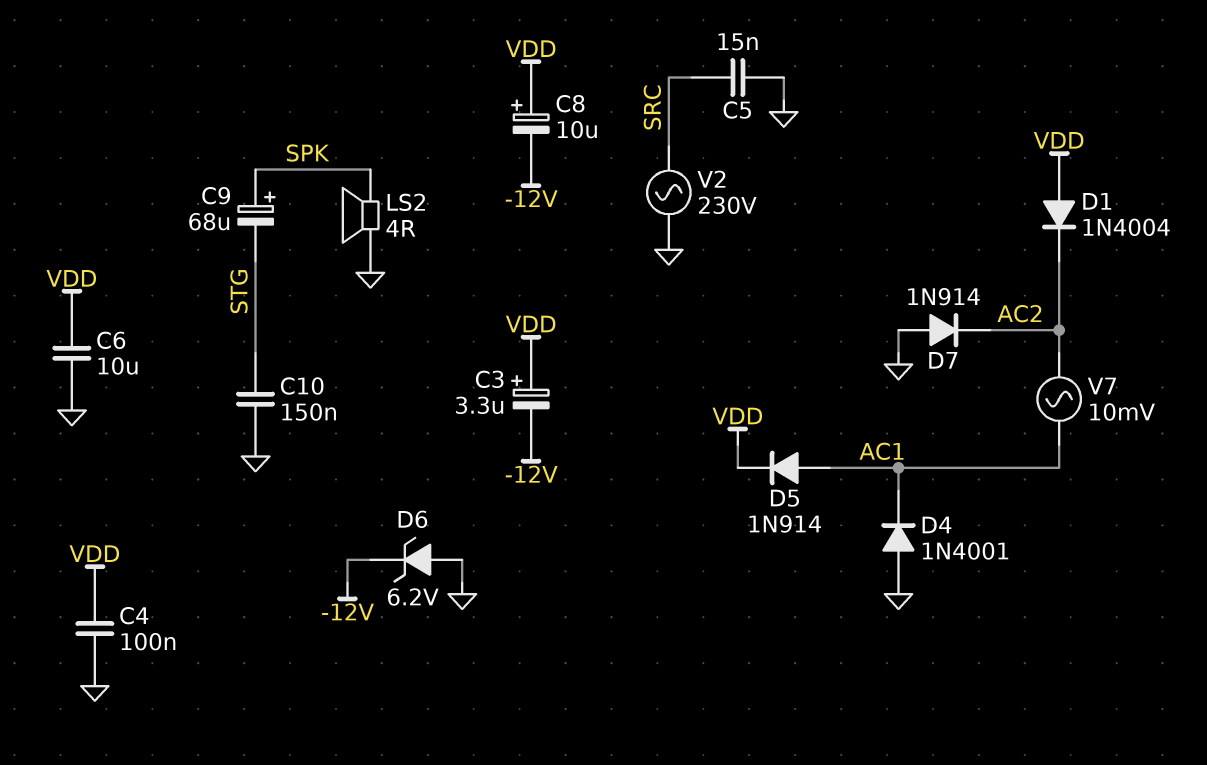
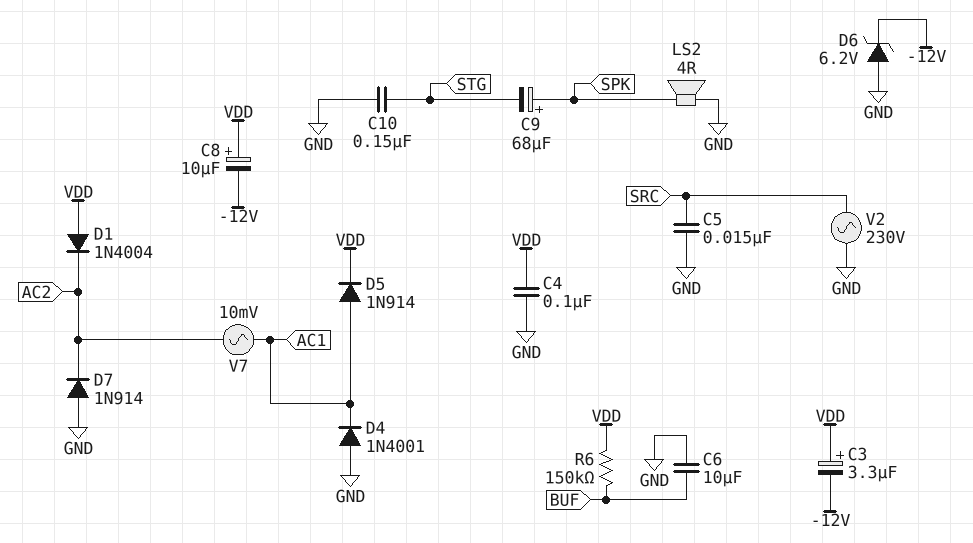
C6: 10uF (GND, VDD) -> 10uF (BUF, GND)
R6: none -> 150k (BUF, VDD)

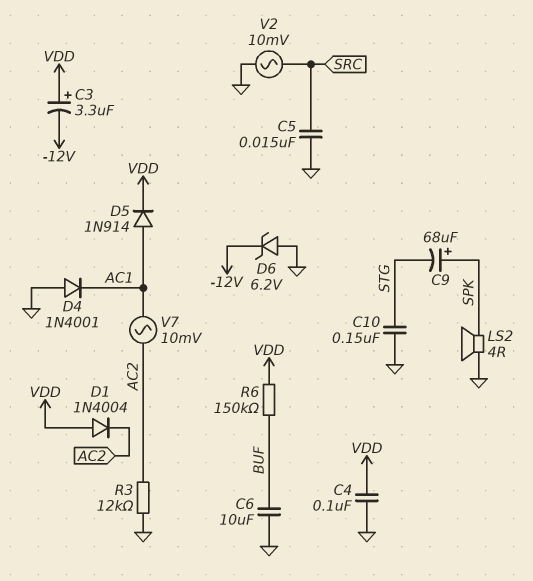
C8: 10uF (plus VDD, minus -12V) -> none
D7: diode 1N914 (A GND, K AC2) -> none
R3: none -> 12k (AC2, GND)
V2: AC 230V (GND, SRC) -> AC 10mV (GND, SRC)

